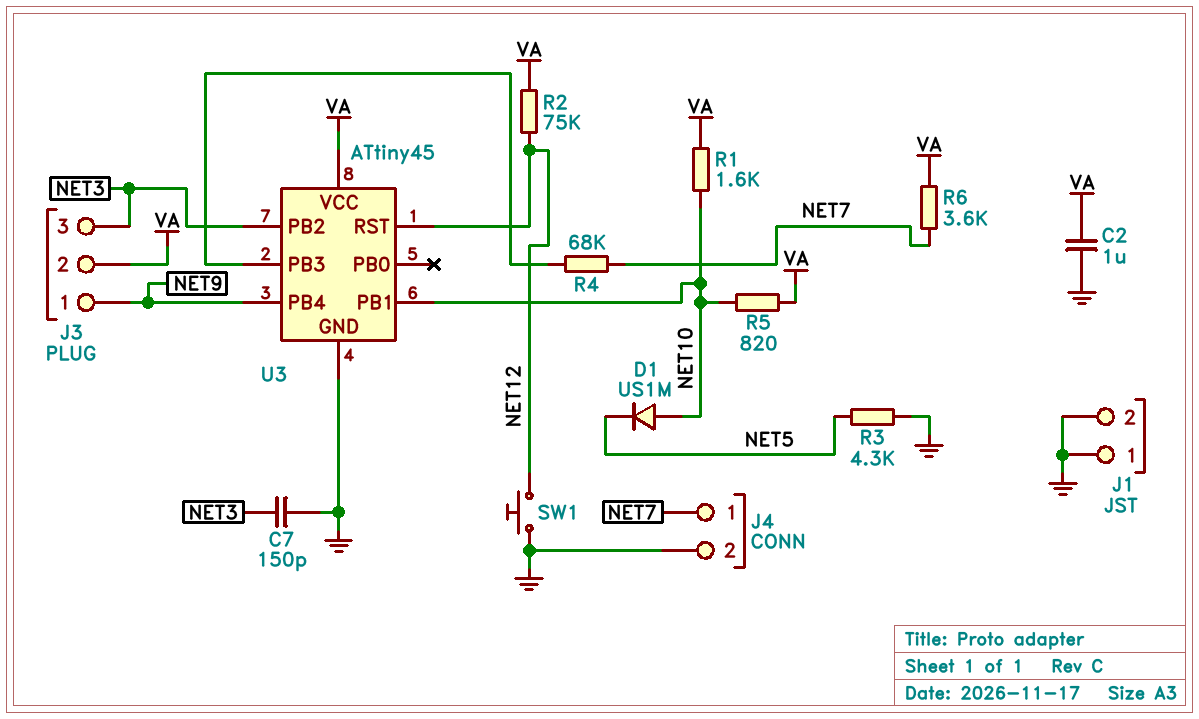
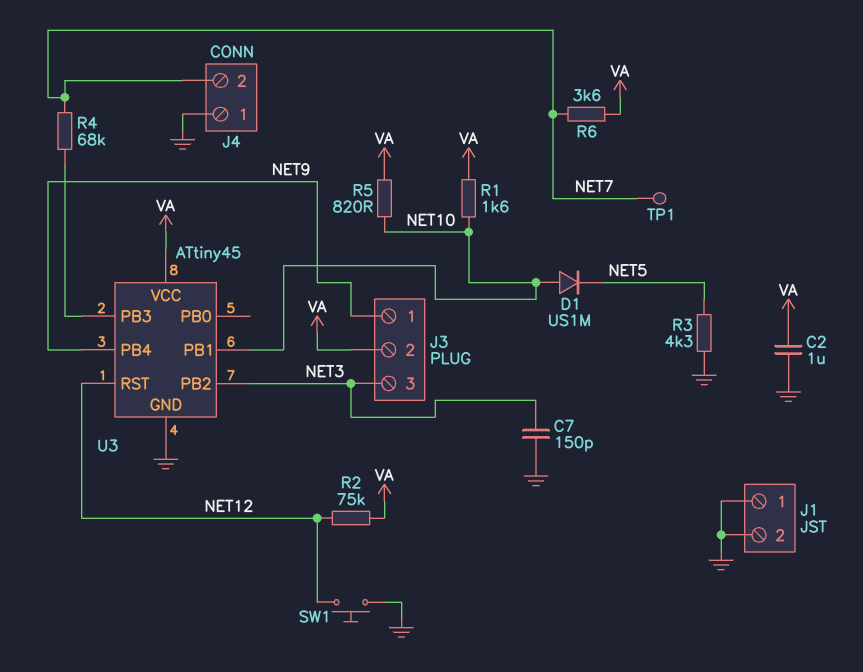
J4 pin 1: NET7 -> GND
J4 pin 2: GND -> NET7
TP1: none -> test point (NET7)

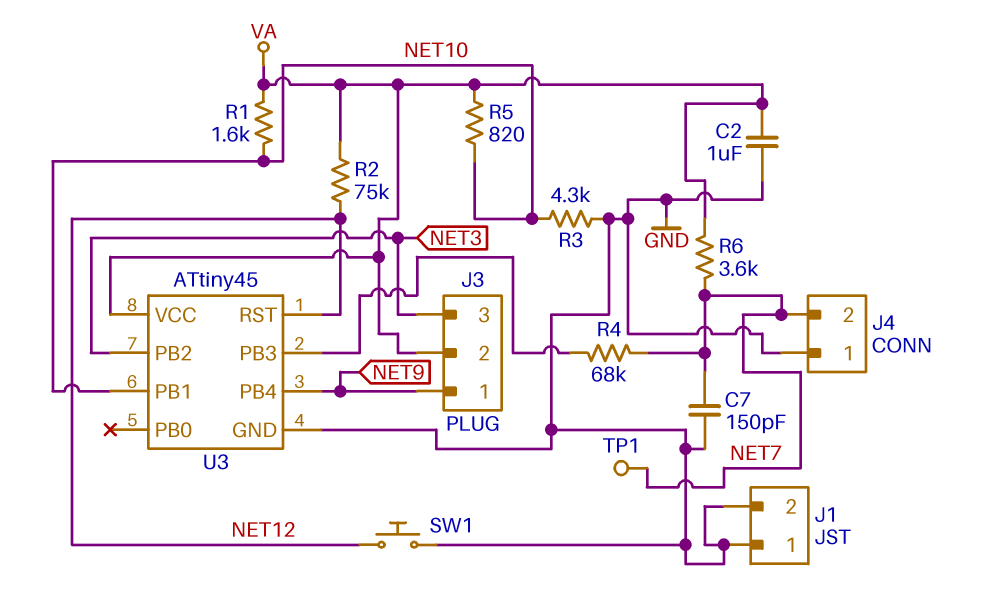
C7: 150pF (GND, NET3) -> 150pF (GND, NET7)
D1: diode US1M (A NET10, K NET5) -> none
R3: 4.3k (GND, NET5) -> 4.3k (GND, NET10)

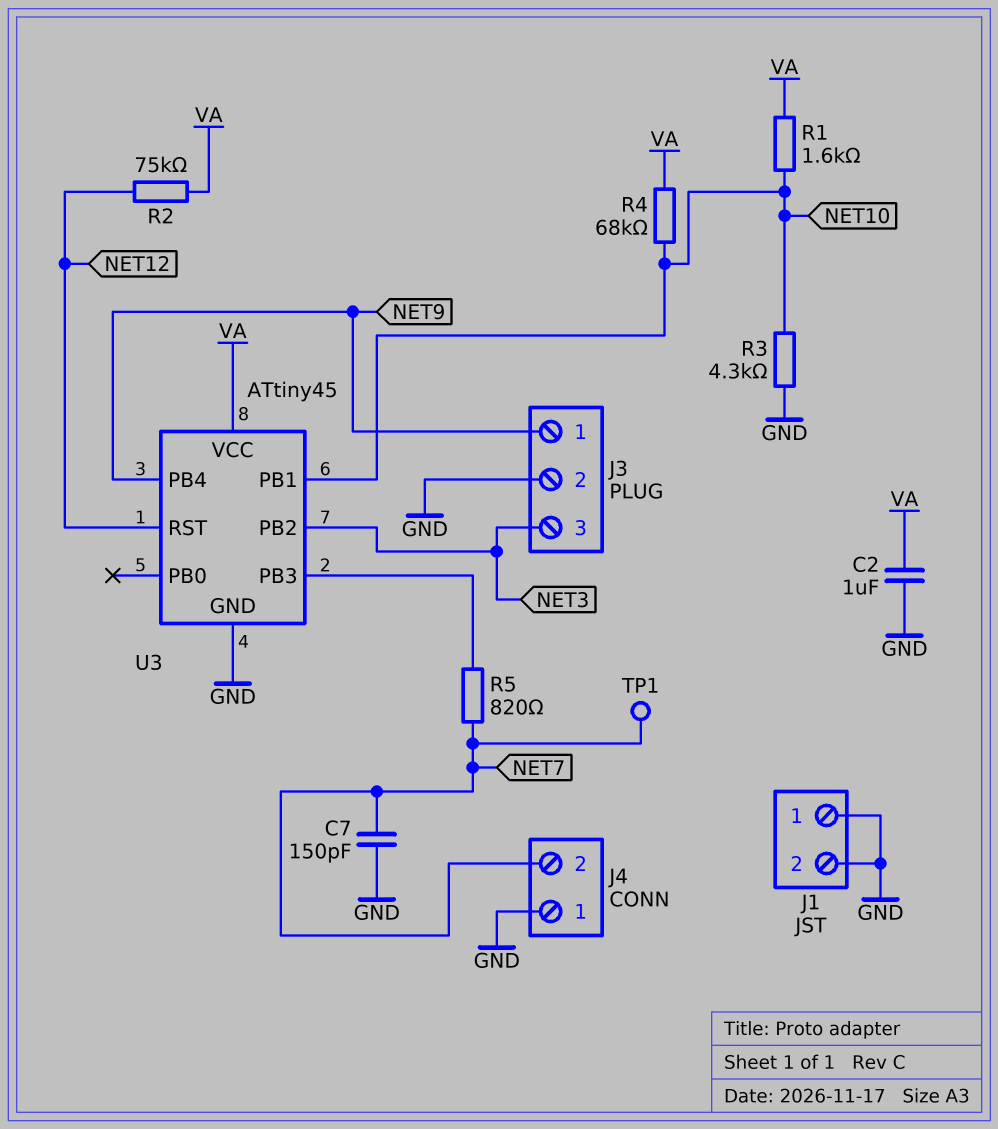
J3 pin 2: VA -> GND
R4: 68k (NET7, U3/PB3) -> 68k (NET10, VA)
R5: 820 (NET10, VA) -> 820 (NET7, U3/PB3)
R6: 3.6k (NET7, VA) -> none
SW1: button (GND, NET12) -> none

